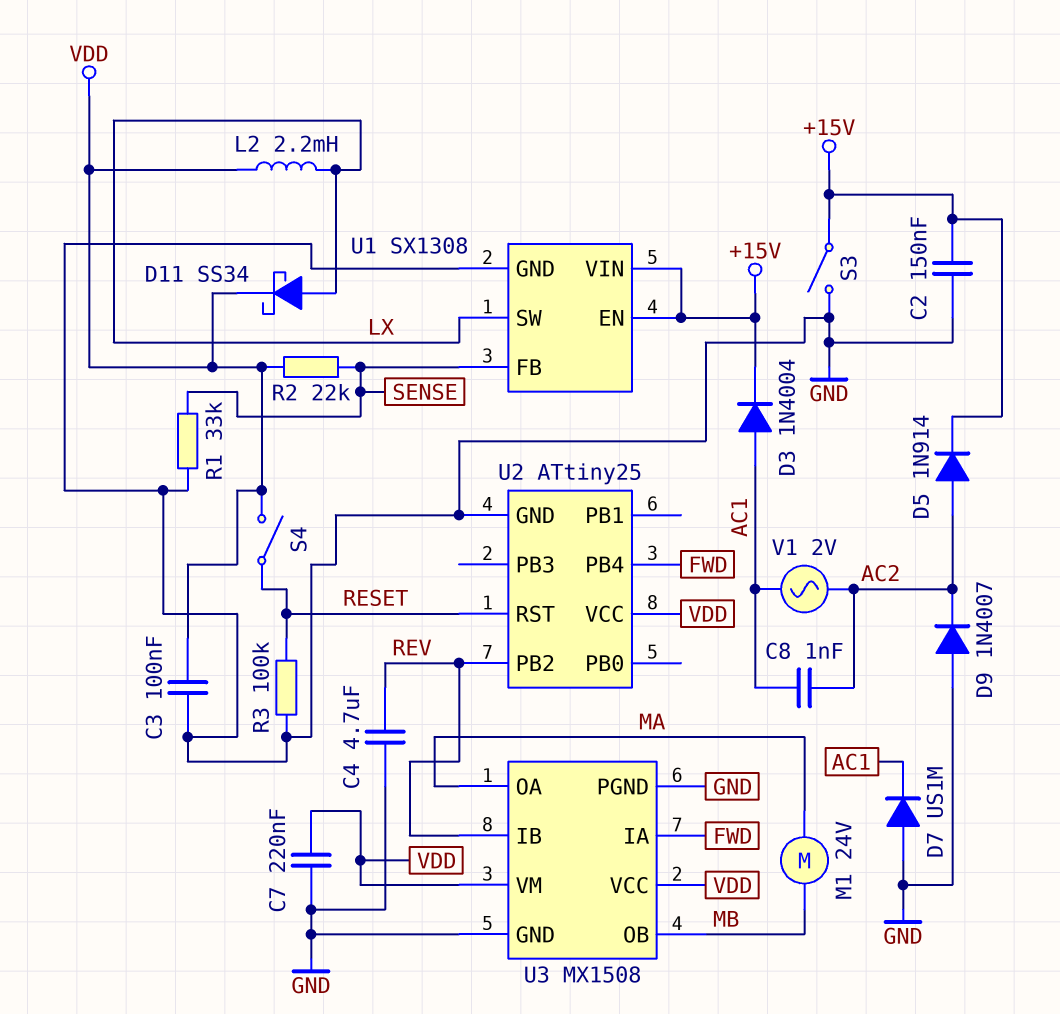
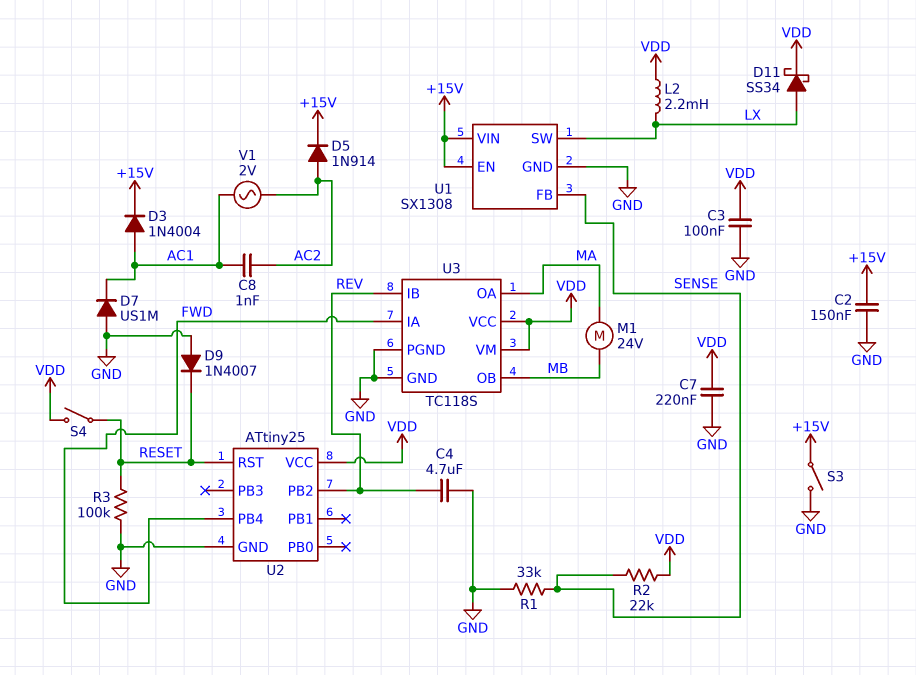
D9: diode 1N4007 (A GND, K AC2) -> diode 1N4007 (A GND, K RESET)
U3: MX1508 -> TC118S

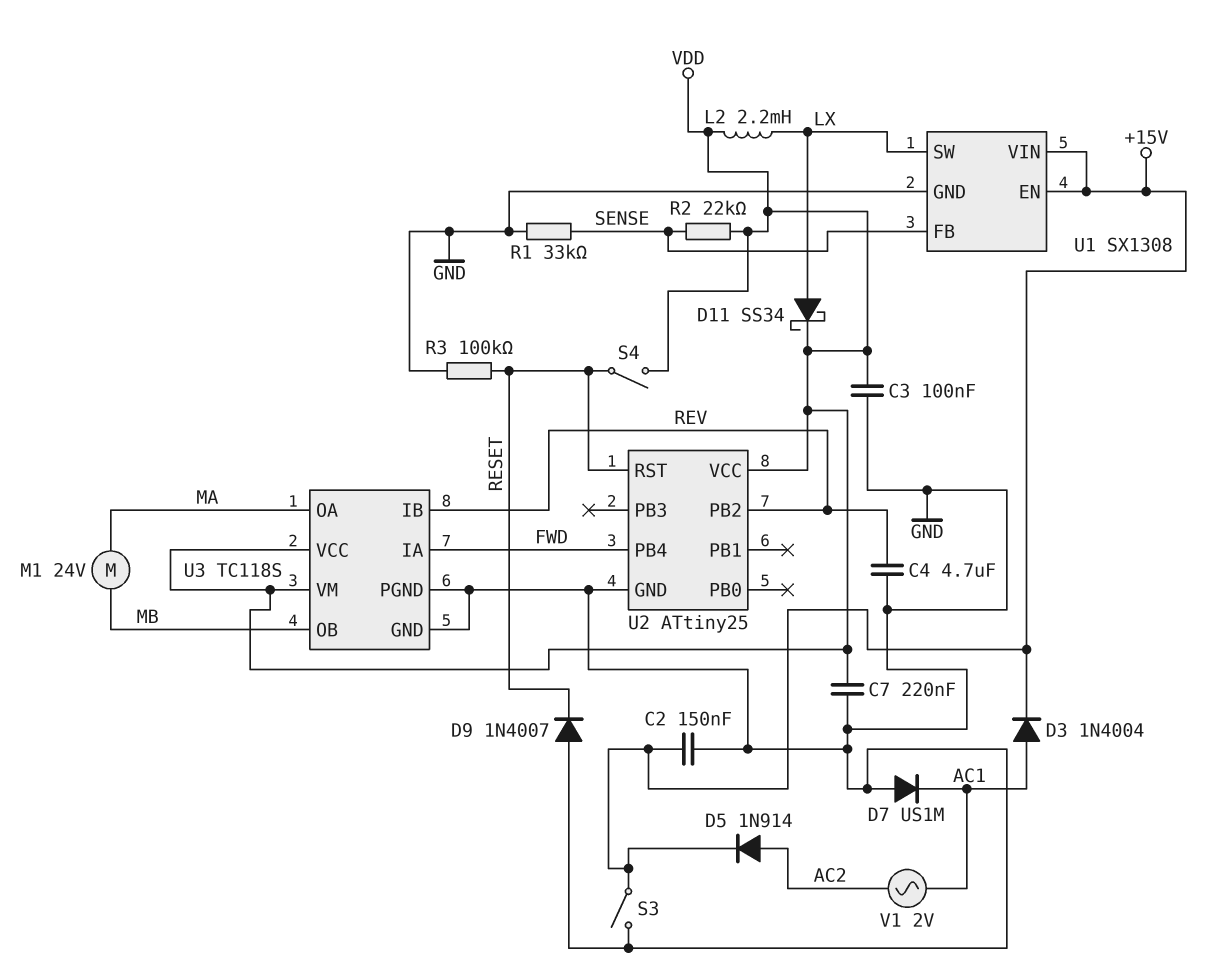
C8: 1nF (AC1, AC2) -> none

